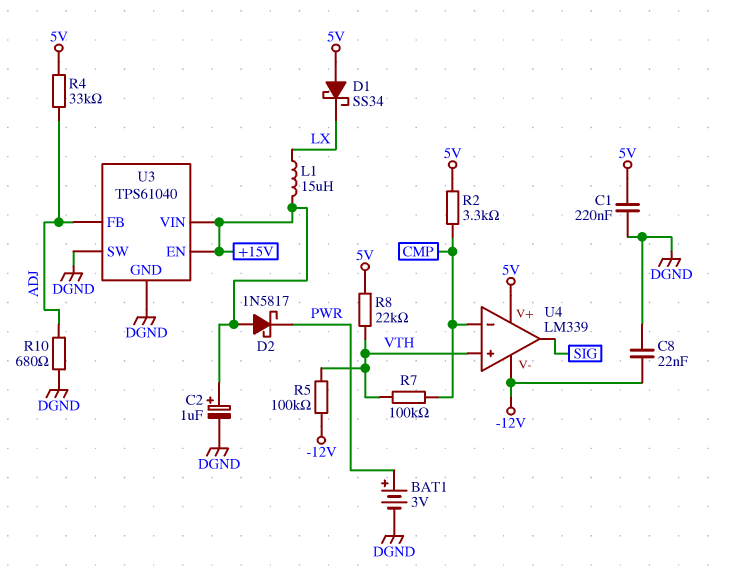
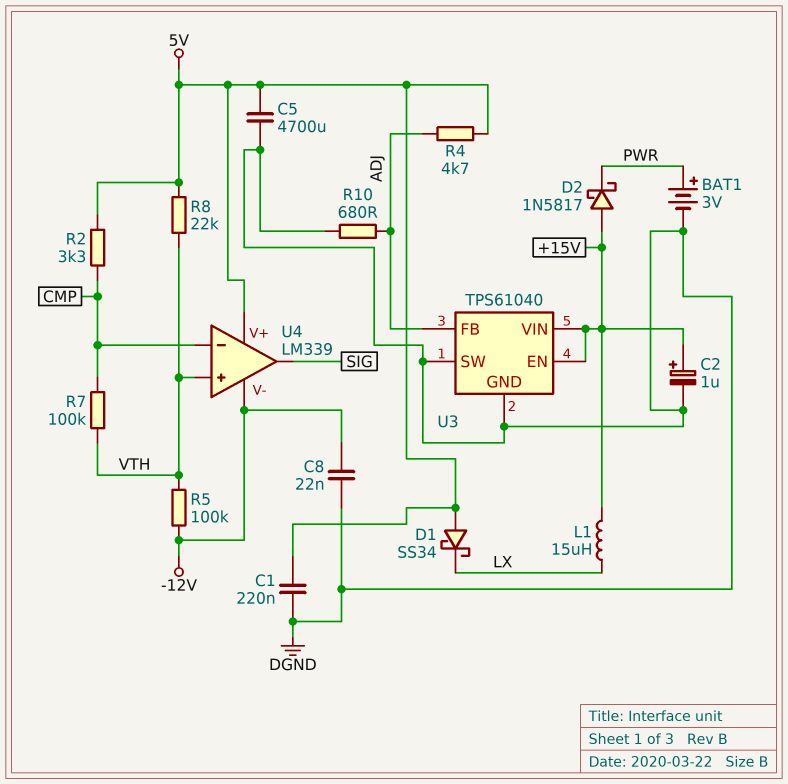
C5: none -> 4700uF (5V, DGND)
R4: 33k (5V, ADJ) -> 4.7k (5V, ADJ)

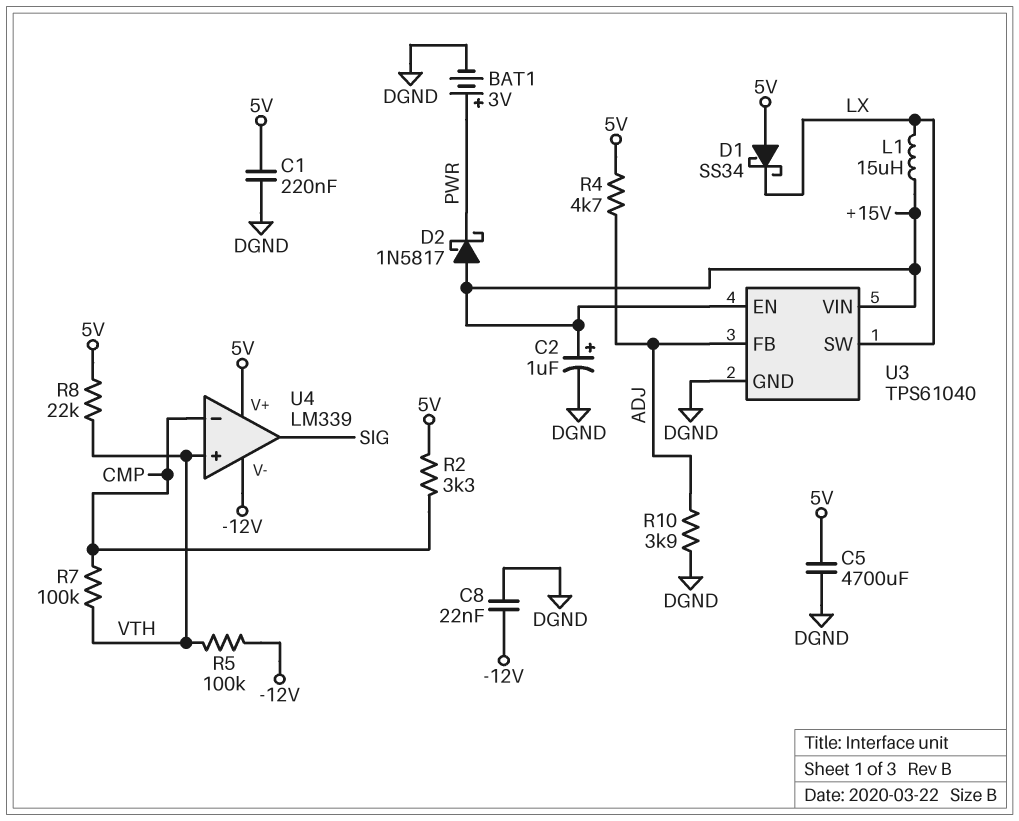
R10: 680 (ADJ, DGND) -> 3.9k (ADJ, DGND)
U3 pin SW: DGND -> LX

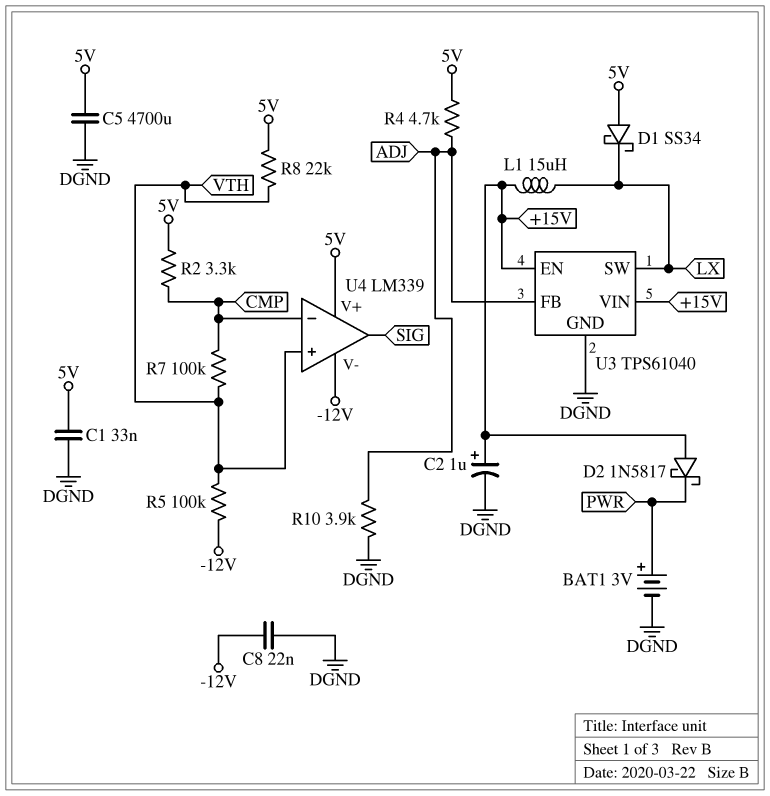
C1: 220nF (5V, DGND) -> 33nF (5V, DGND)

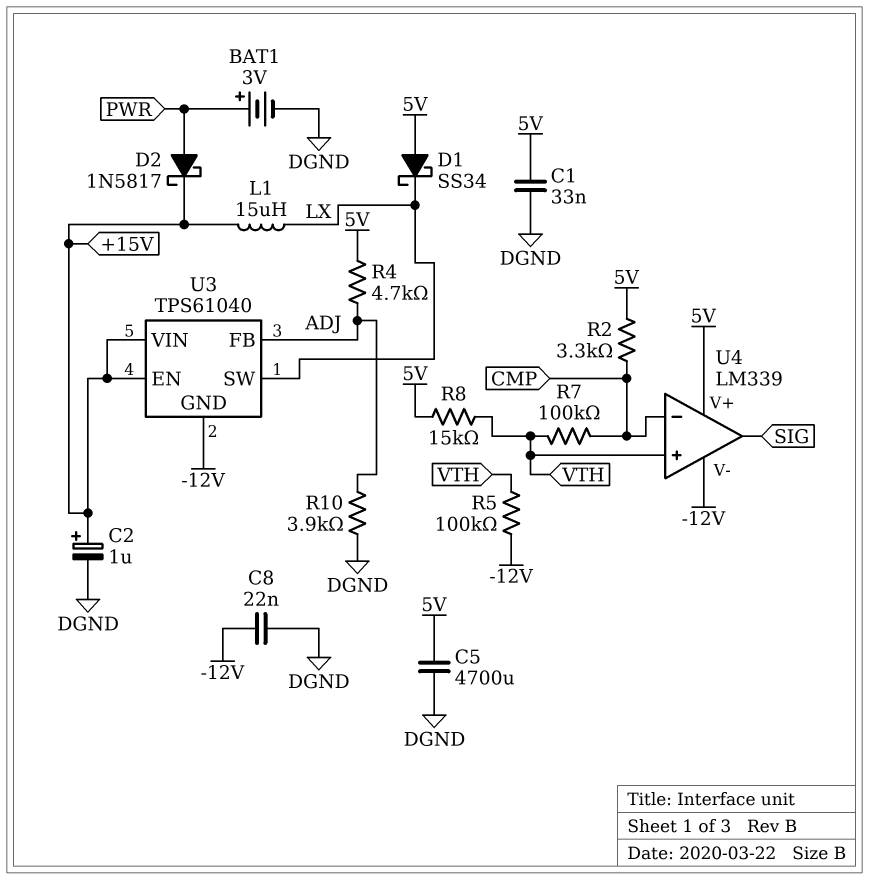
D2: schottky 1N5817 (A +15V, K PWR) -> schottky 1N5817 (A PWR, K +15V)
R8: 22k (5V, VTH) -> 15k (5V, VTH)
U3 pin GND: DGND -> -12V

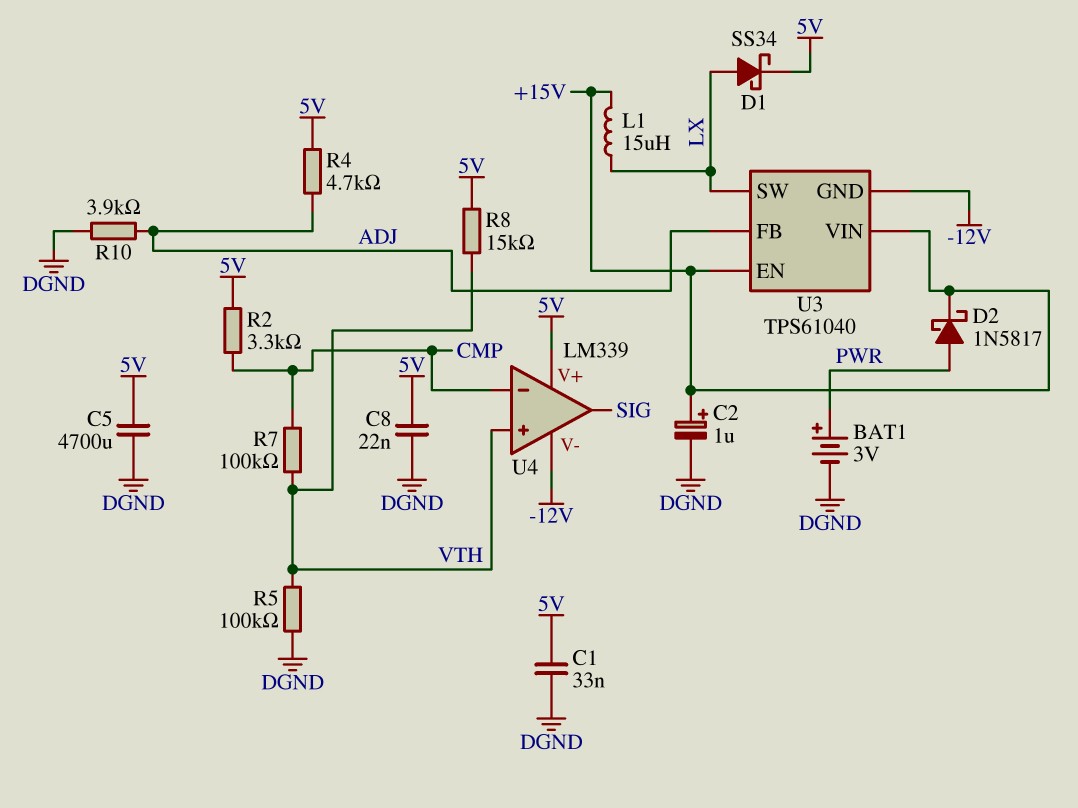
C8: 22nF (-12V, DGND) -> 22nF (5V, DGND)
D1: schottky SS34 (A 5V, K LX) -> schottky SS34 (A LX, K 5V)
R5: 100k (-12V, VTH) -> 100k (DGND, VTH)

